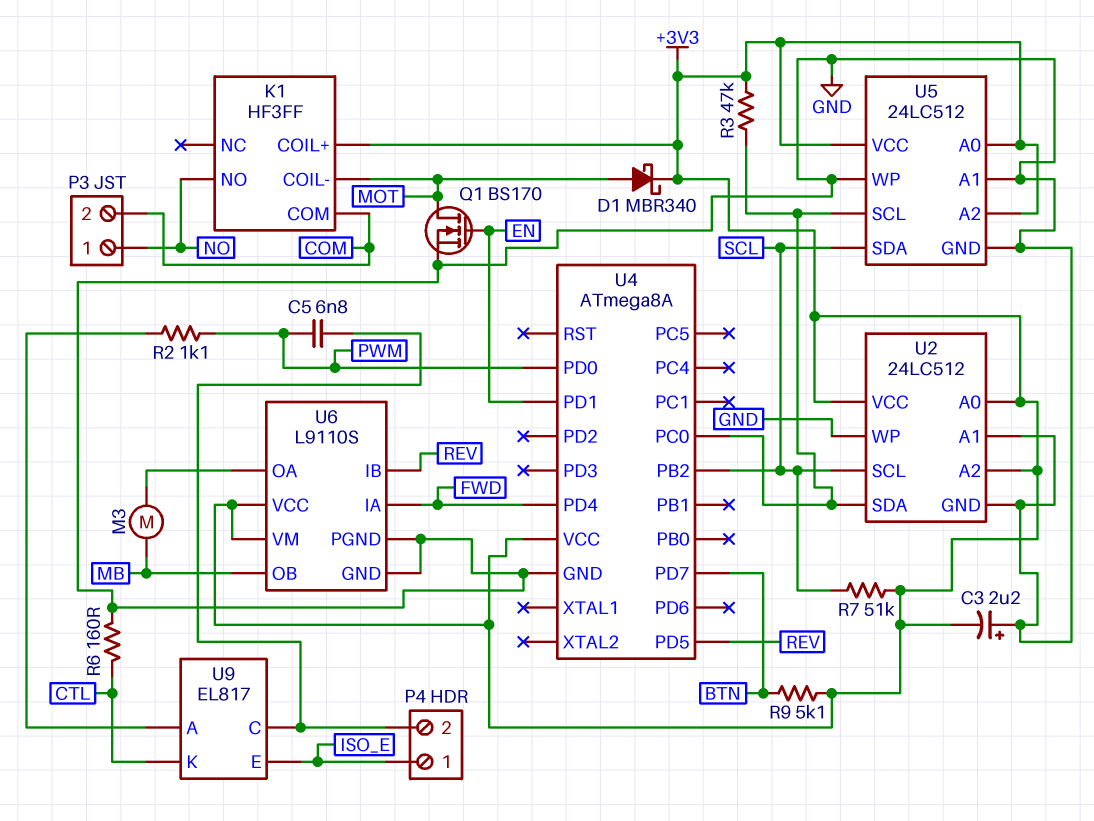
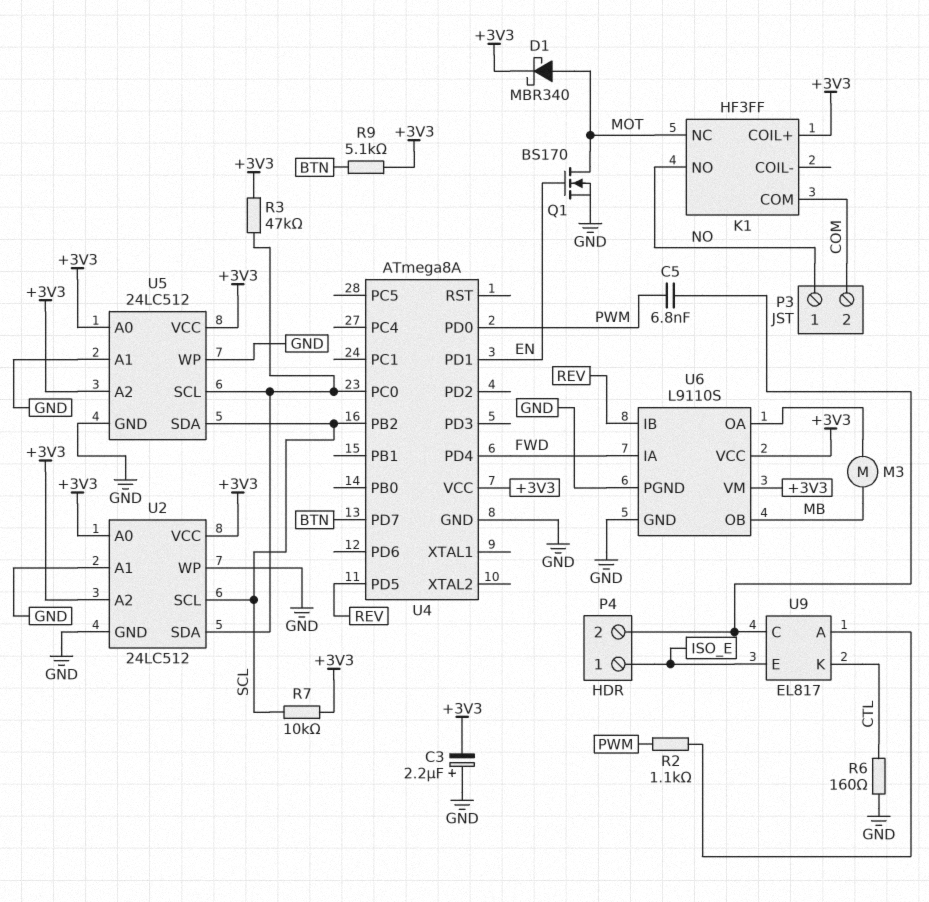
K1 pin COIL-: MOT -> none
K1 pin NC: none -> MOT
R7: 51k (+3V3, SCL) -> 10k (+3V3, SCL)

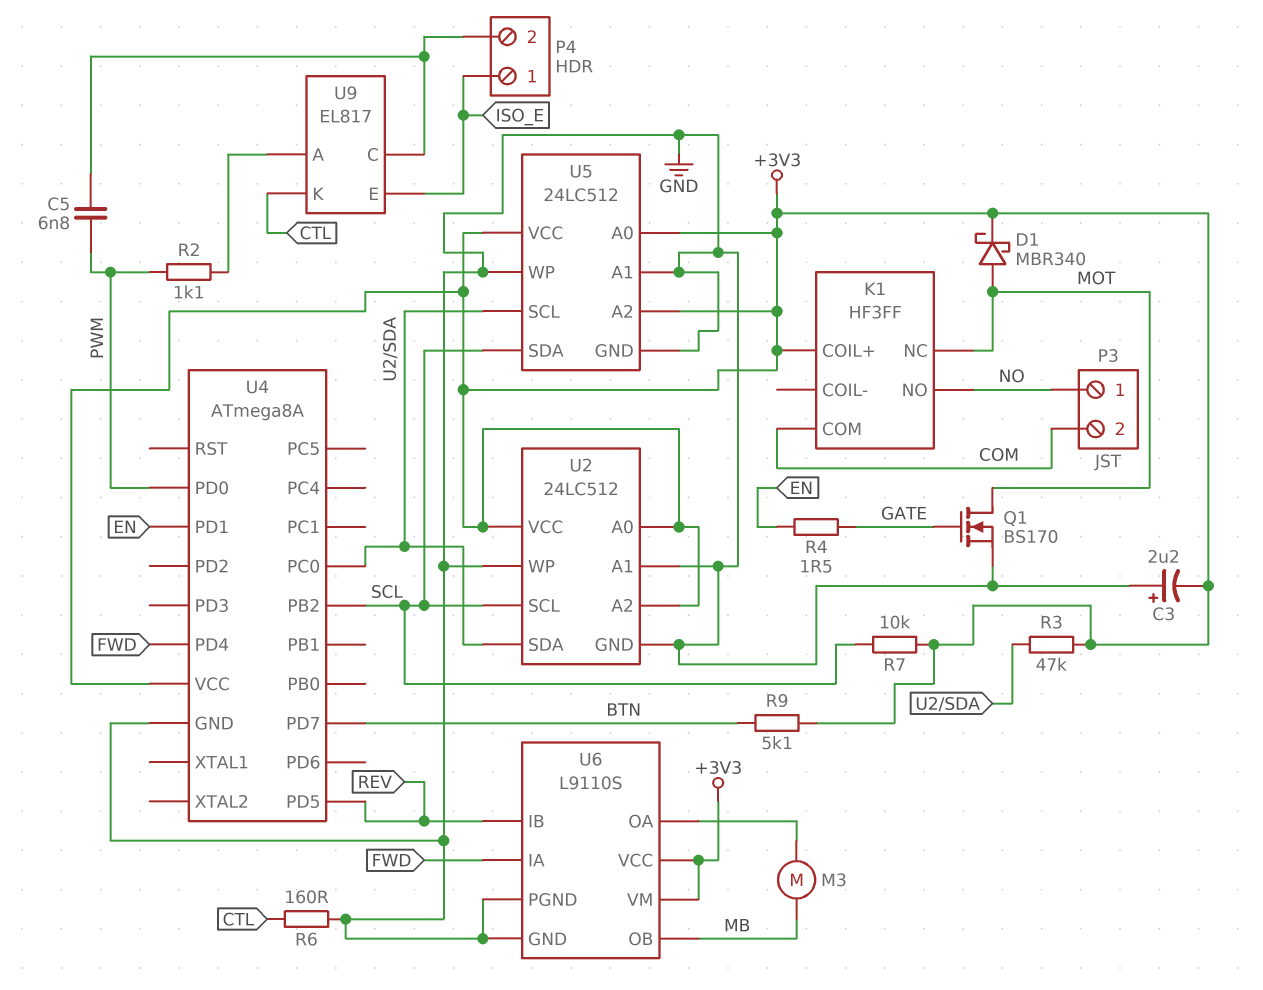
Q1: NMOS BS170 (G EN, D MOT, S GND) -> NMOS BS170 (G GATE, D MOT, S GND)
R4: none -> 1.5 (EN, GATE)

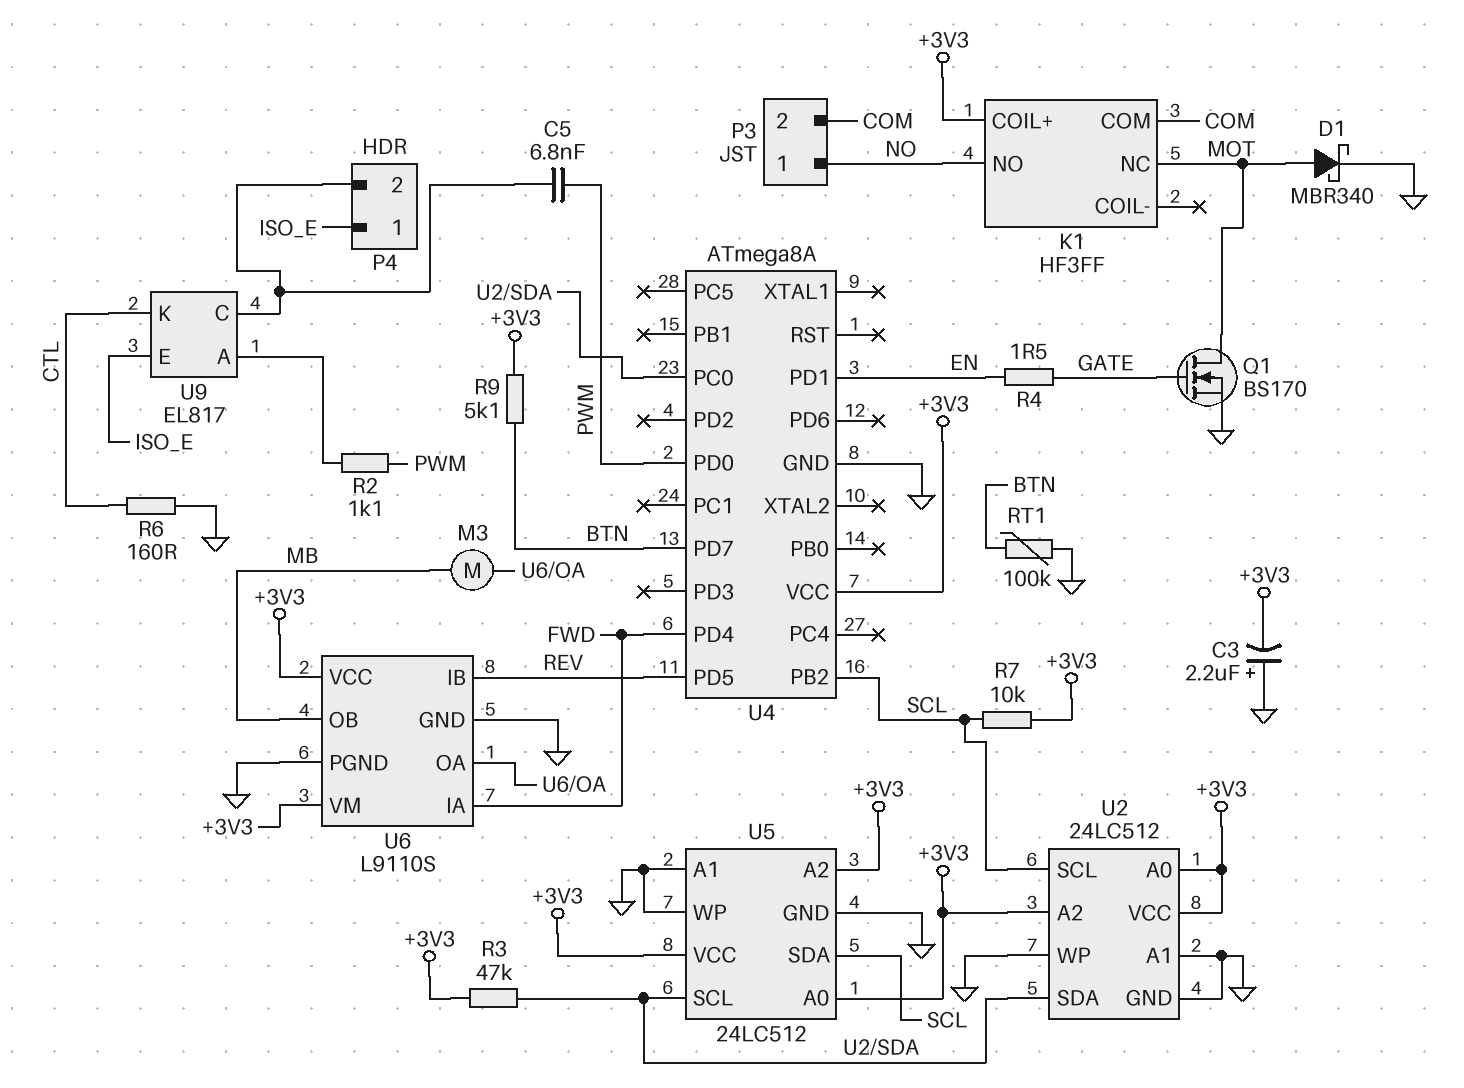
D1: schottky MBR340 (A MOT, K +3V3) -> schottky MBR340 (A MOT, K GND)
RT1: none -> 100k (BTN, GND)

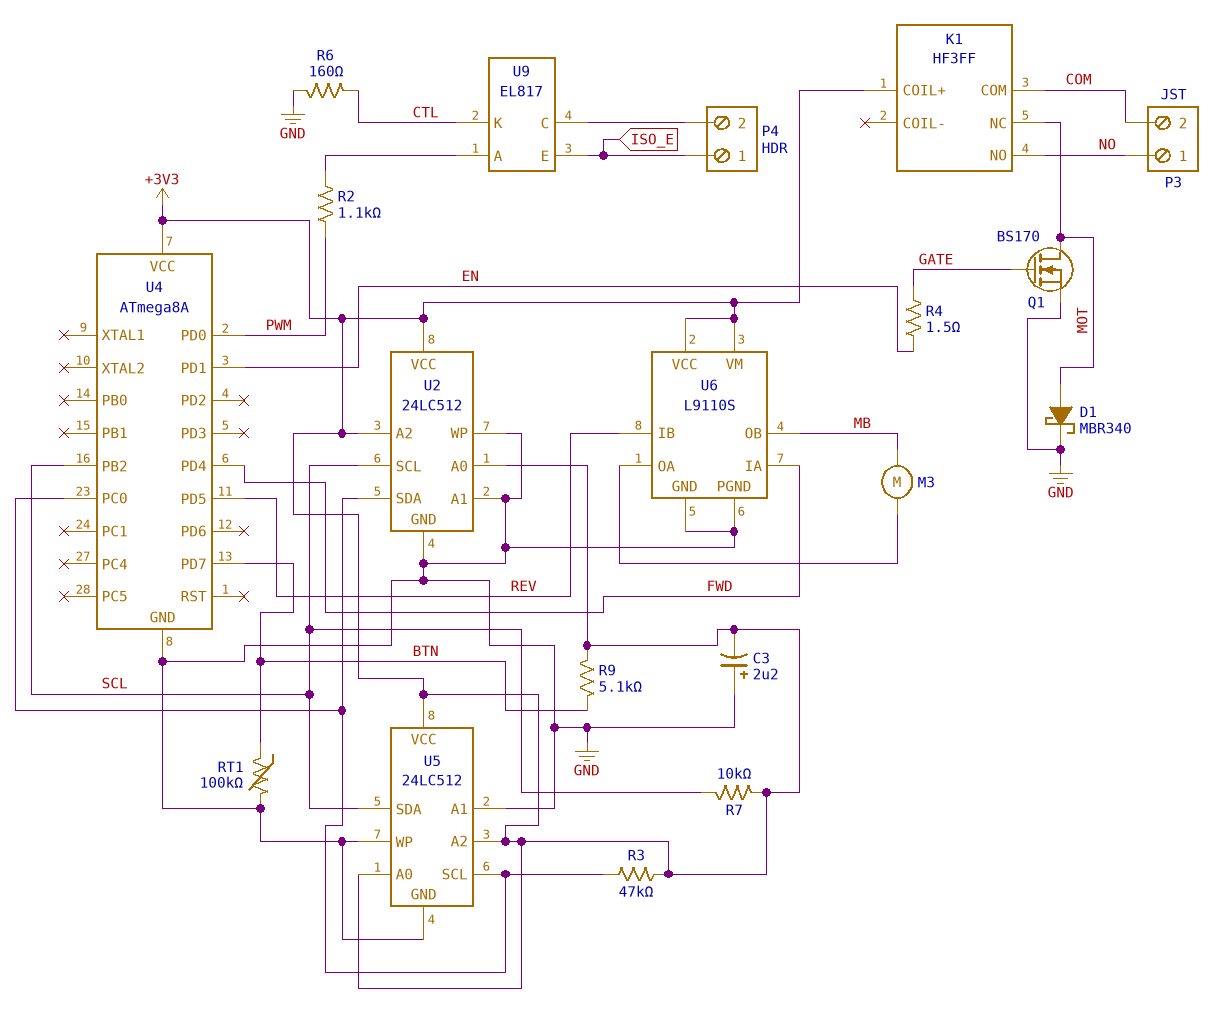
C5: 6.8nF (P4/2, PWM) -> none

